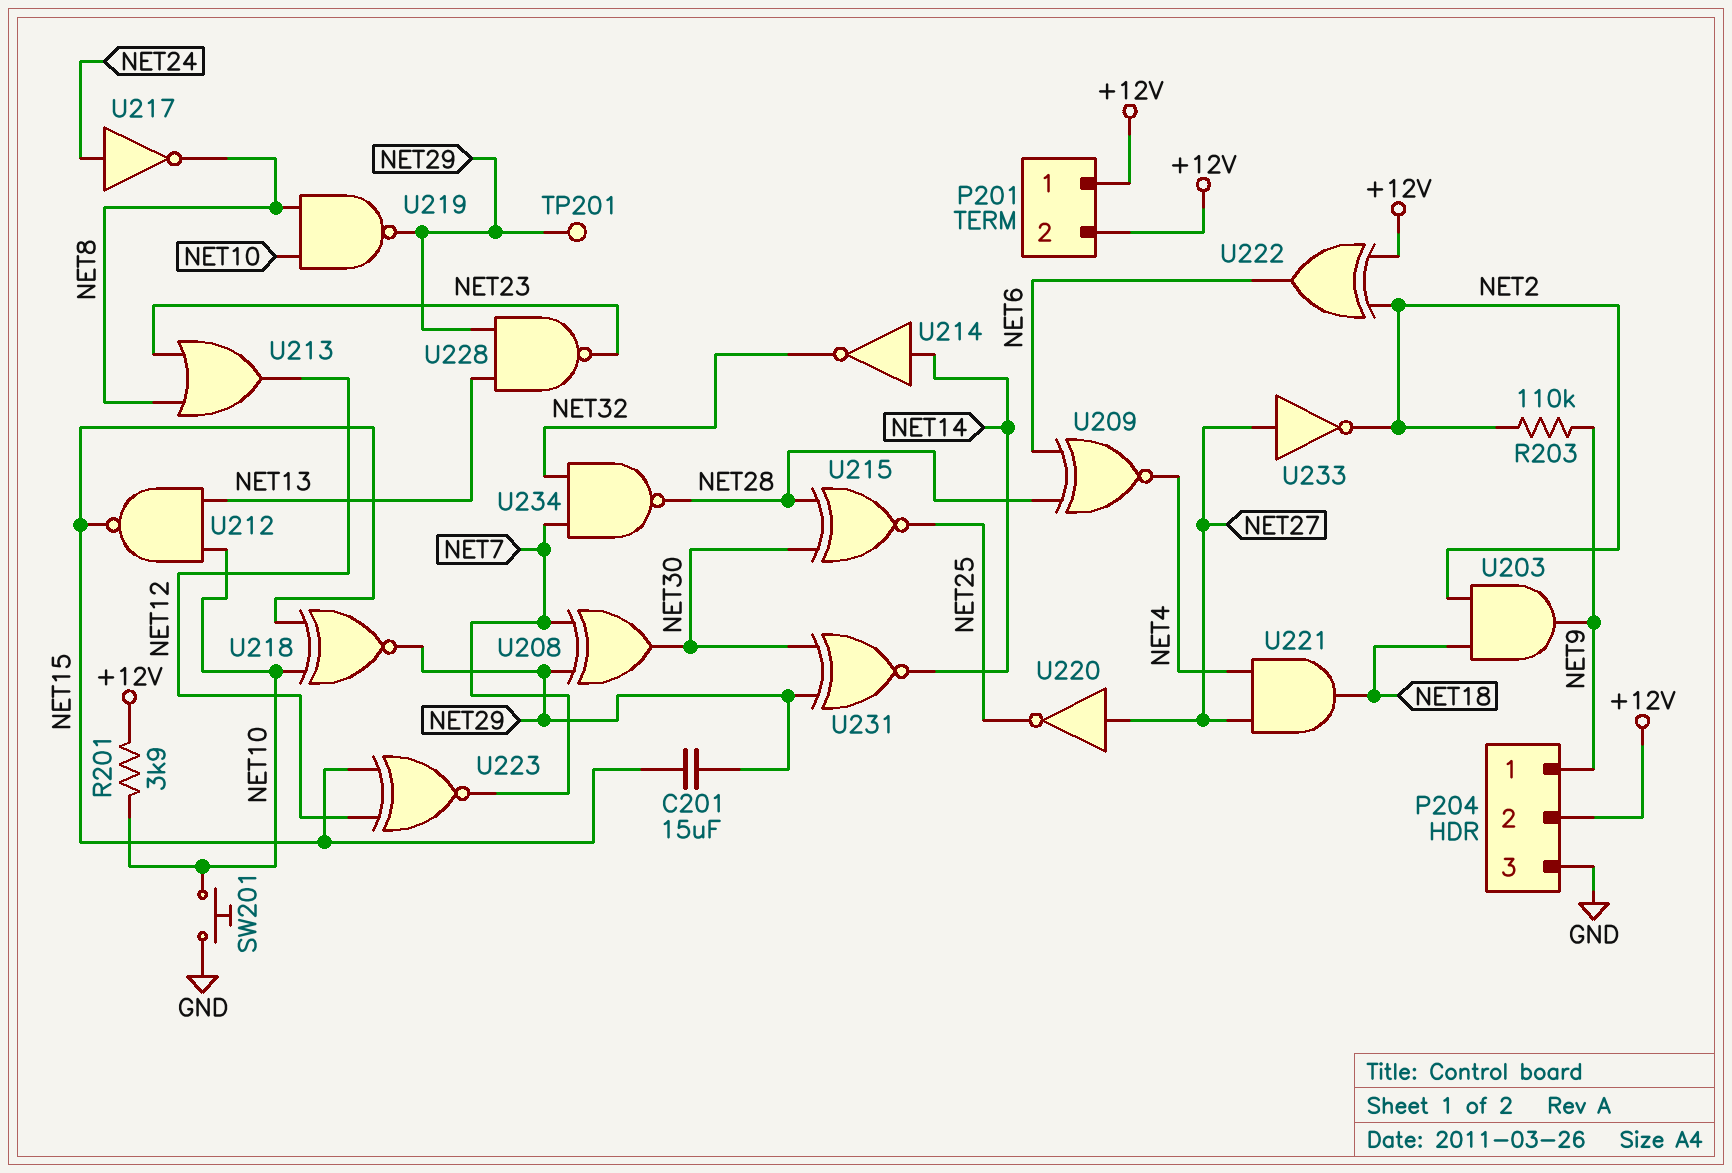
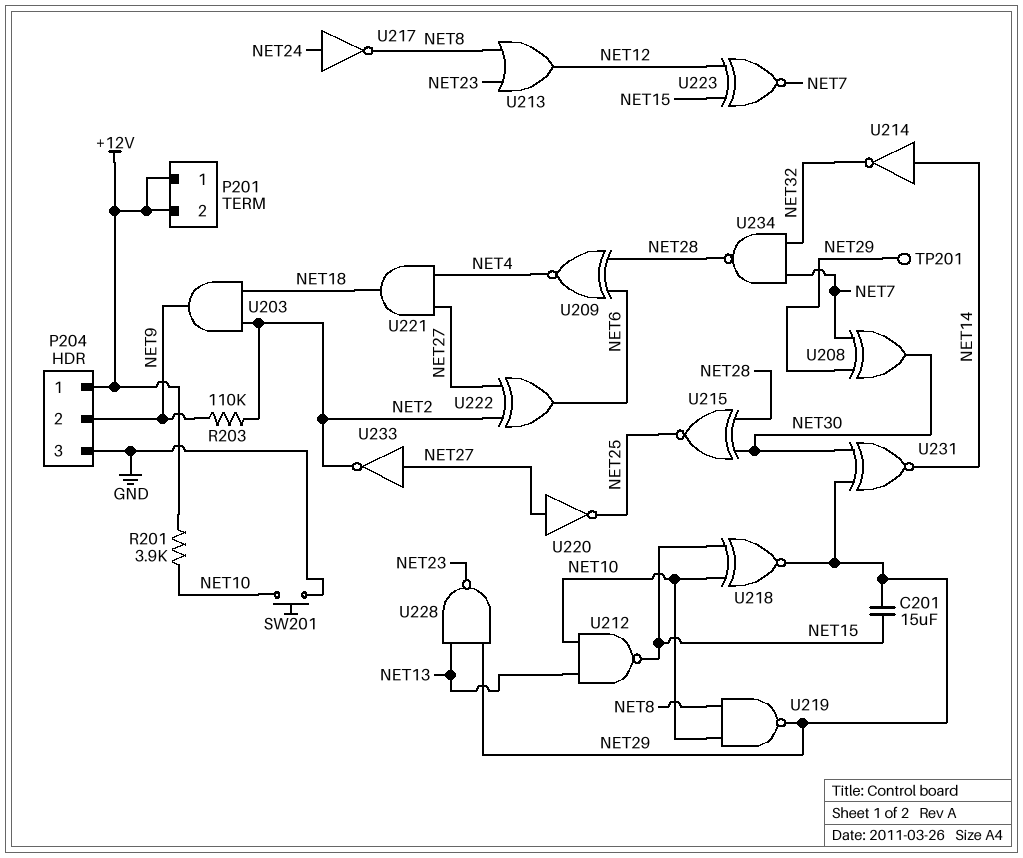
P204 pin 1: NET9 -> +12V
P204 pin 2: +12V -> NET9
U222: XOR (in +12V, in NET2, out NET6) -> XOR (in NET2, in NET27, out NET6)

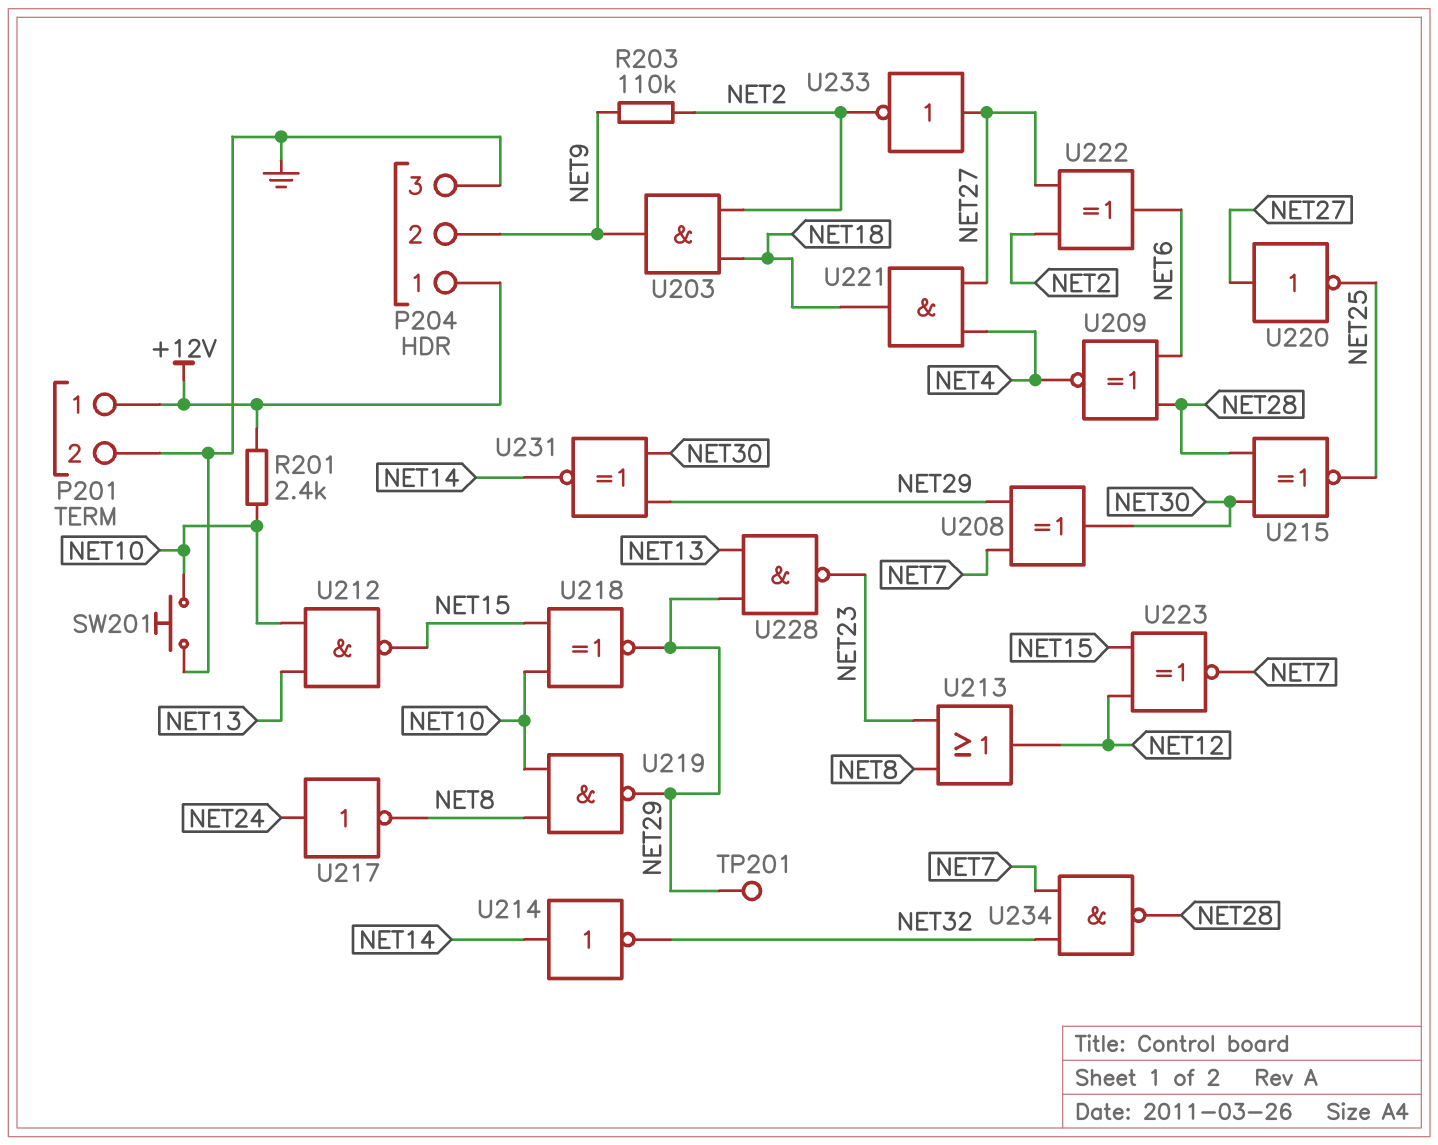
C201: 15uF (NET15, NET29) -> none
P201 pin 2: +12V -> GND
R201: 3.9k (+12V, NET10) -> 2.4k (+12V, NET10)

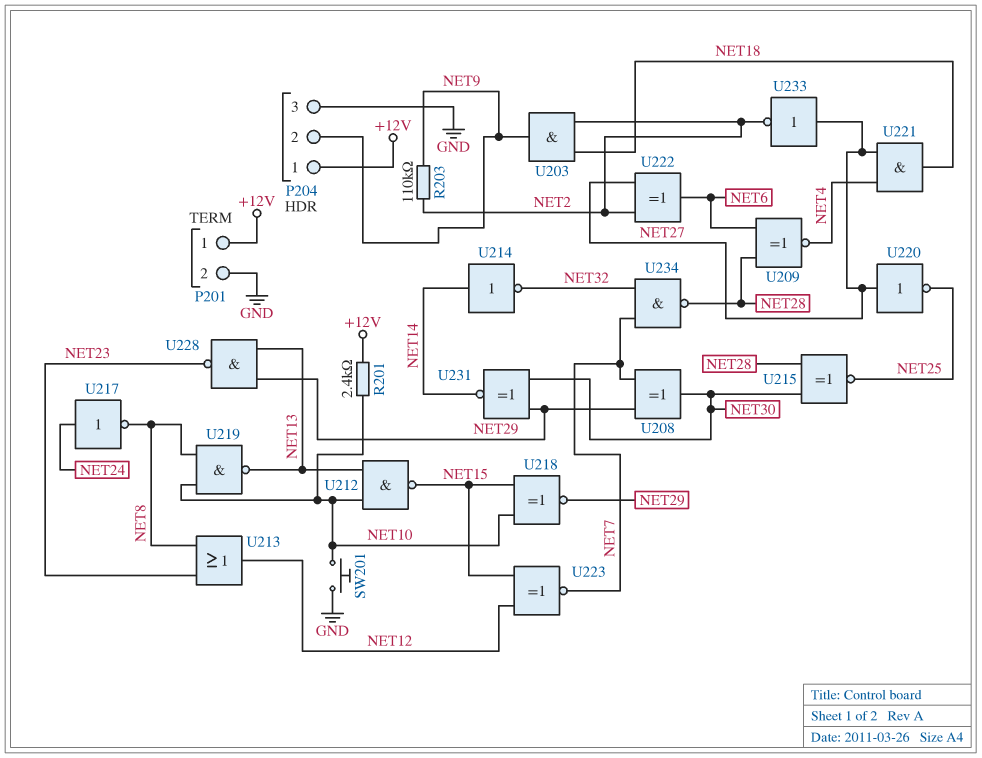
TP201: test point (NET29) -> none
U219: NAND (in NET8, in NET10, out NET29) -> NAND (in NET8, in NET10, out NET13)

